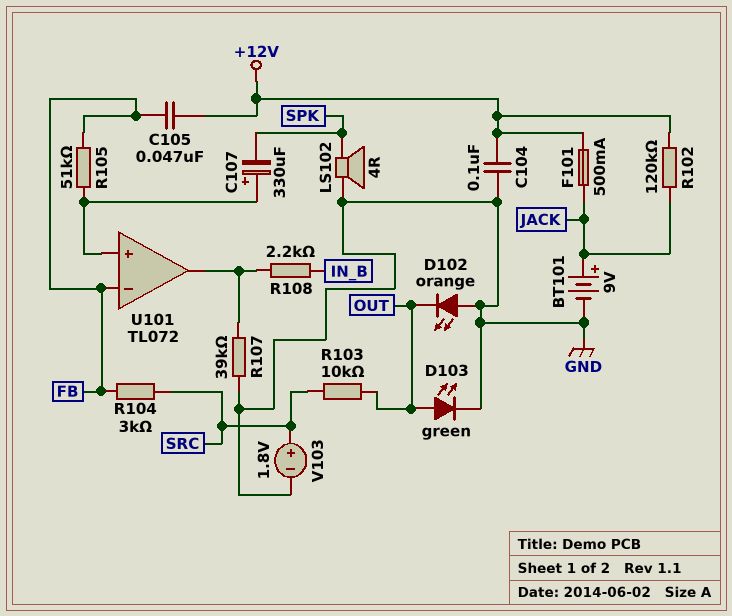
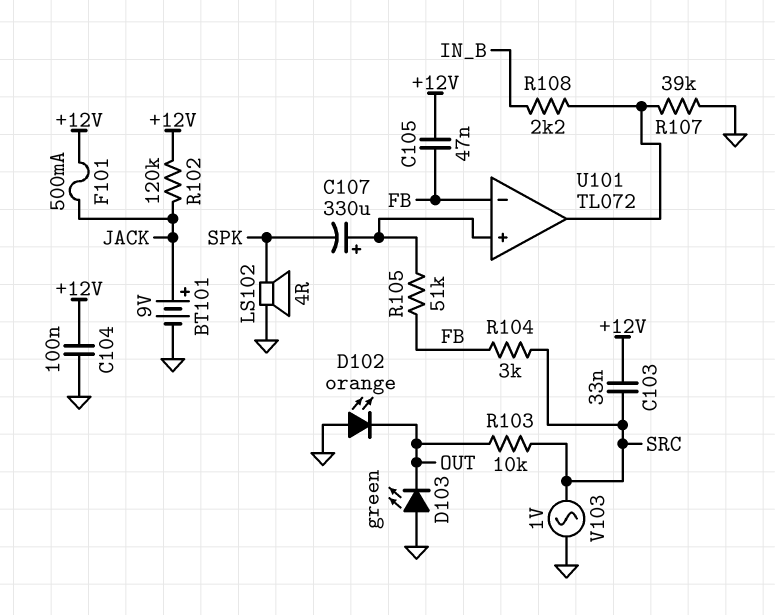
C103: none -> 33nF (+12V, SRC)
D103: LED green (A OUT, K GND) -> LED green (A GND, K OUT)
V103: 1.8V (plus SRC, minus GND) -> AC 1V (GND, SRC)

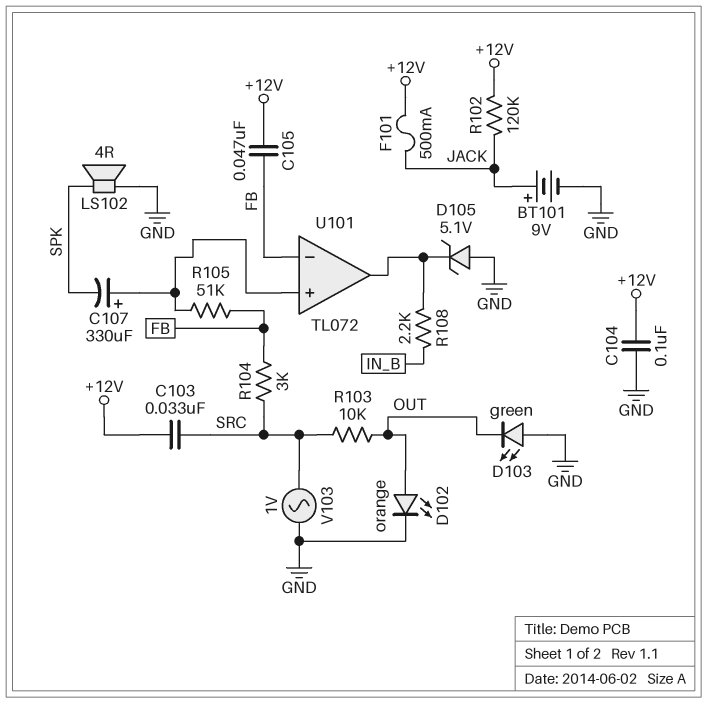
D102: LED orange (A GND, K OUT) -> LED orange (A OUT, K GND)
D105: none -> zener 5.1V (A GND, K U101/out)
R107: 39k (GND, U101/out) -> none

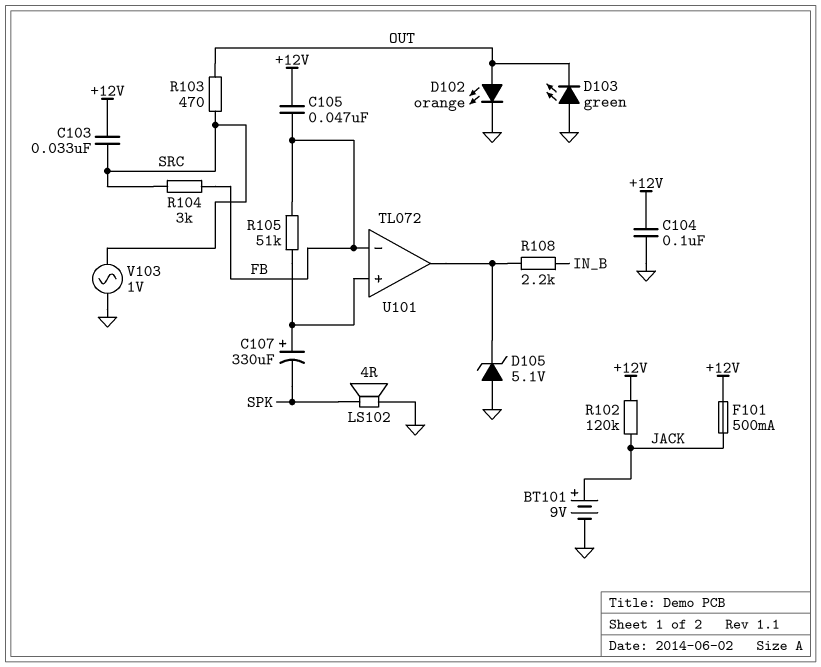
R103: 10k (OUT, SRC) -> 470 (OUT, SRC)

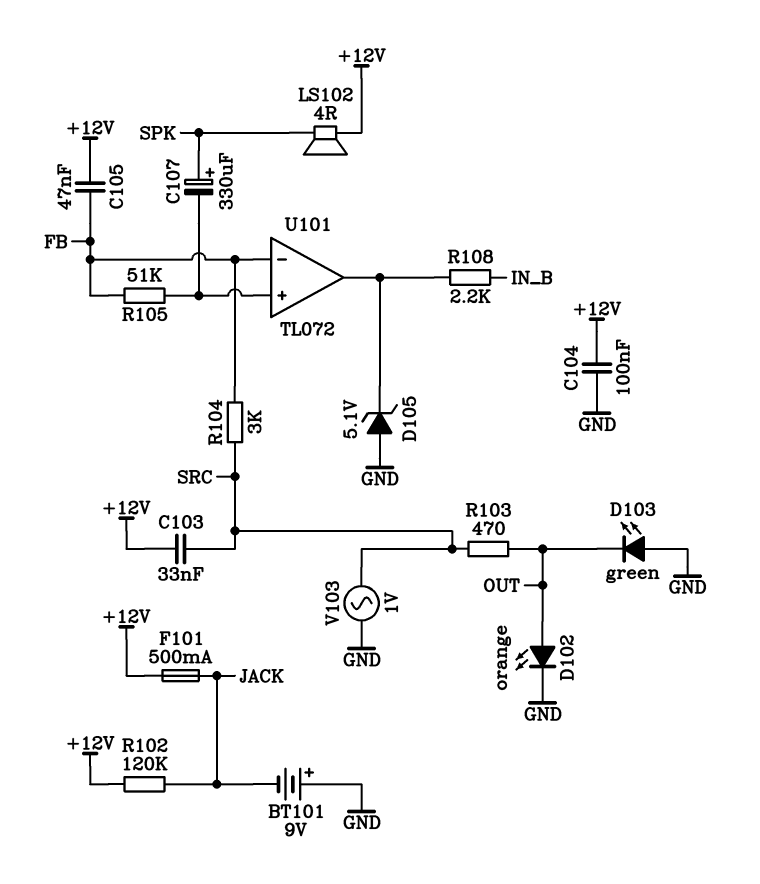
BT101: 9V (plus JACK, minus GND) -> 9V (plus GND, minus JACK)
C107: 330uF (plus U101/in+, minus SPK) -> 330uF (plus SPK, minus U101/in+)
LS102: speaker 4R (GND, SPK) -> speaker 4R (+12V, SPK)

